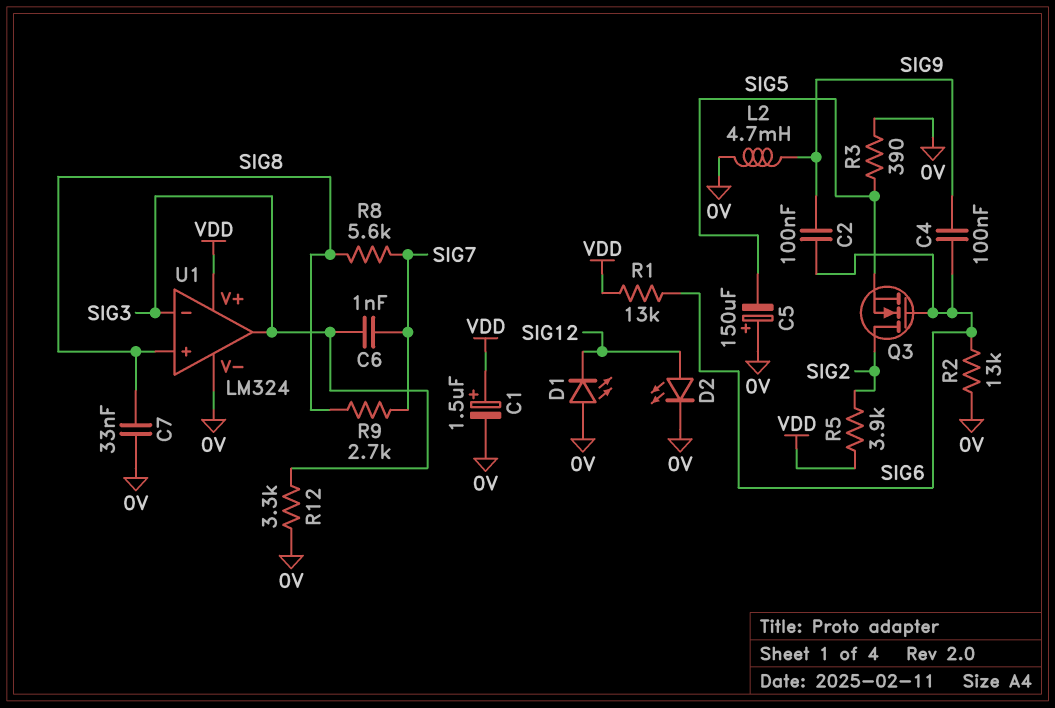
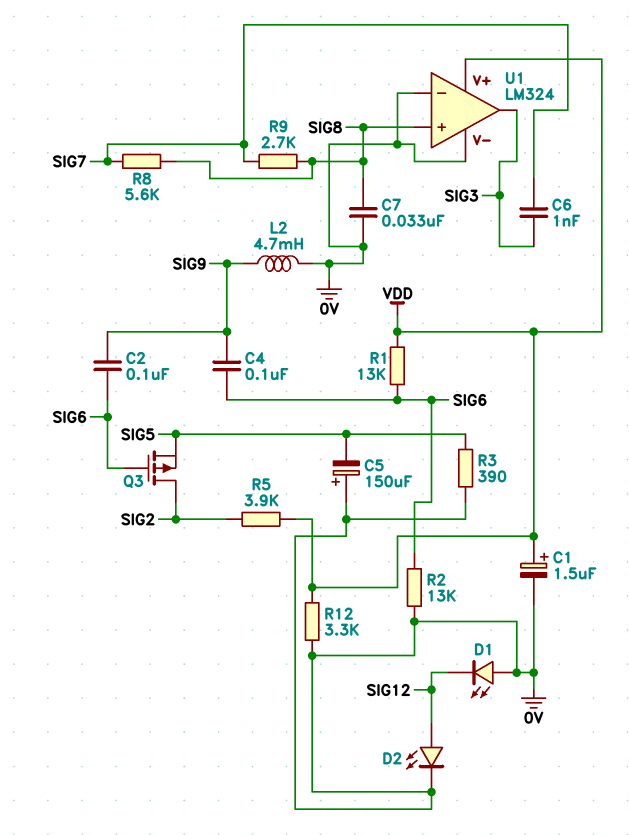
Q3: NMOS (G SIG6, D SIG2, S SIG5) -> PMOS (G SIG6, D SIG2, S SIG5)
R12: 3.3k (0V, SIG3) -> 3.3k (0V, VDD)
U1 pin in-: SIG3 -> 0V

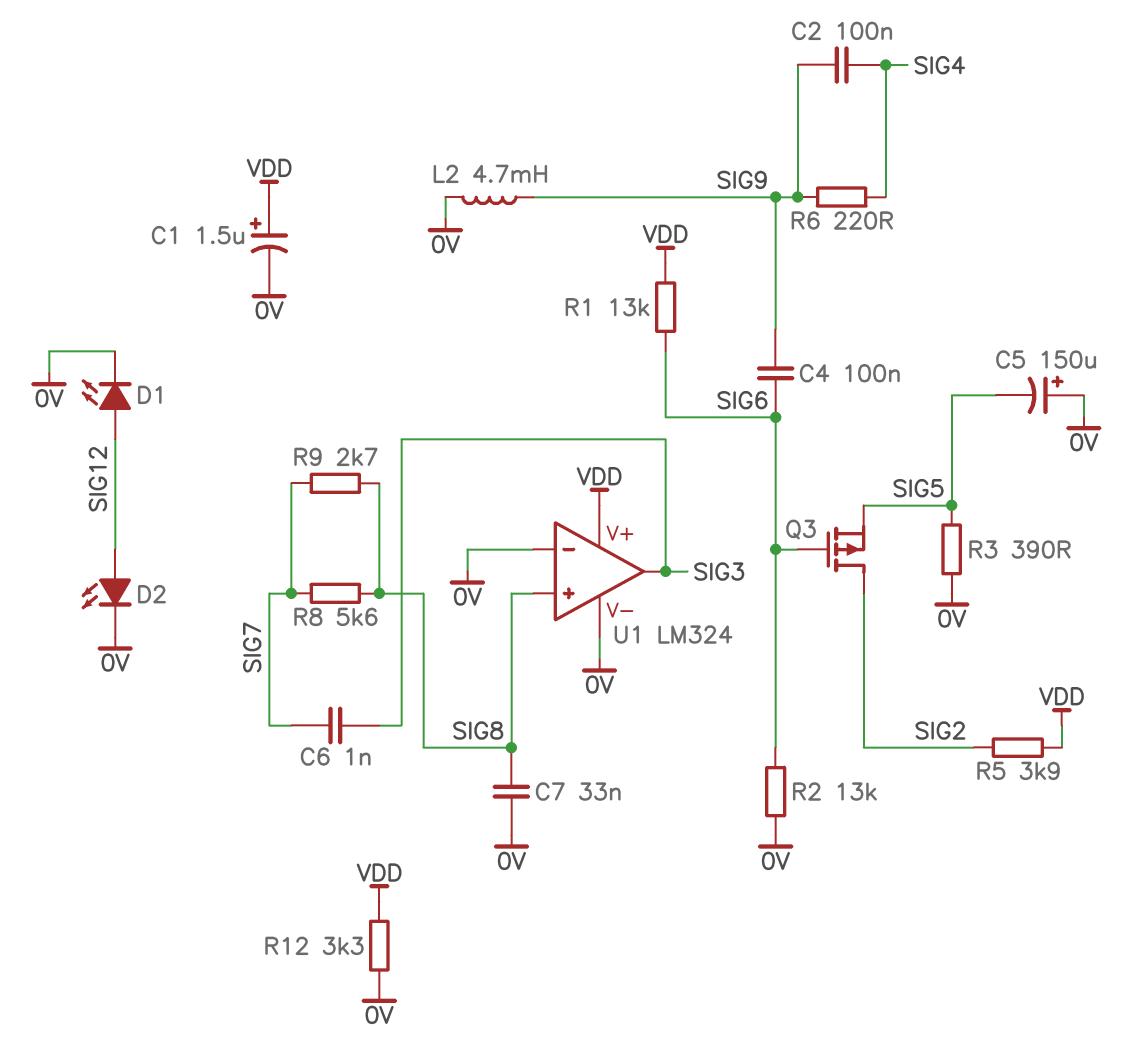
C2: 100nF (SIG6, SIG9) -> 100nF (SIG4, SIG9)
D1: LED (A 0V, K SIG12) -> LED (A SIG12, K 0V)
R6: none -> 220 (SIG4, SIG9)

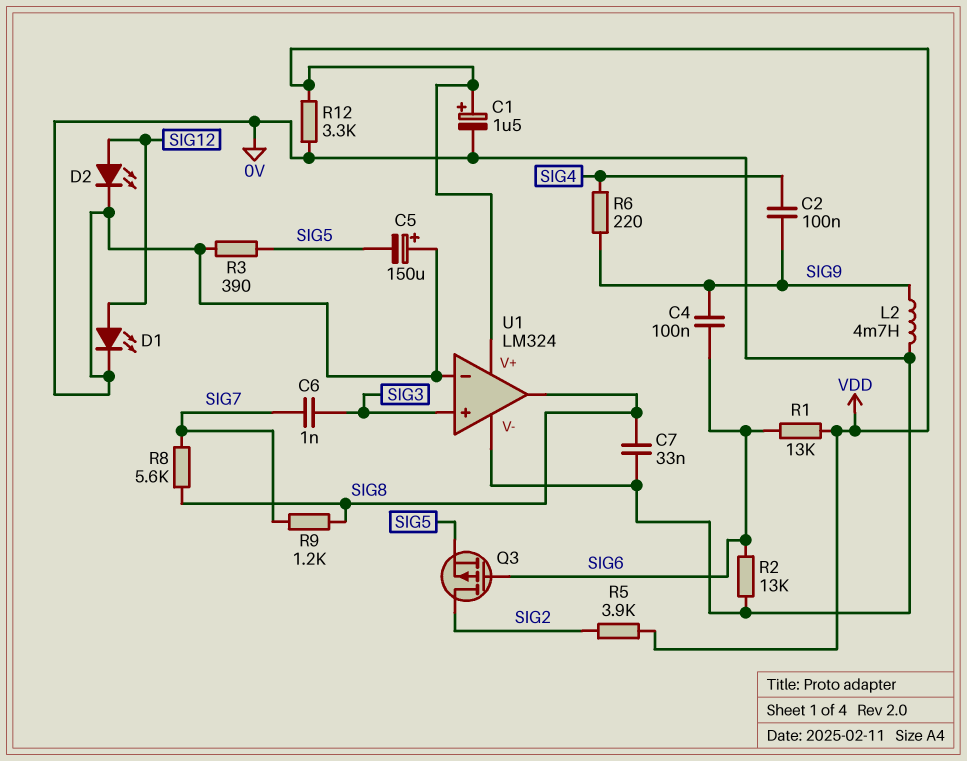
R9: 2.7k (SIG7, SIG8) -> 1.2k (SIG7, SIG8)
U1 pin in+: SIG8 -> SIG3
U1 pin out: SIG3 -> SIG8

